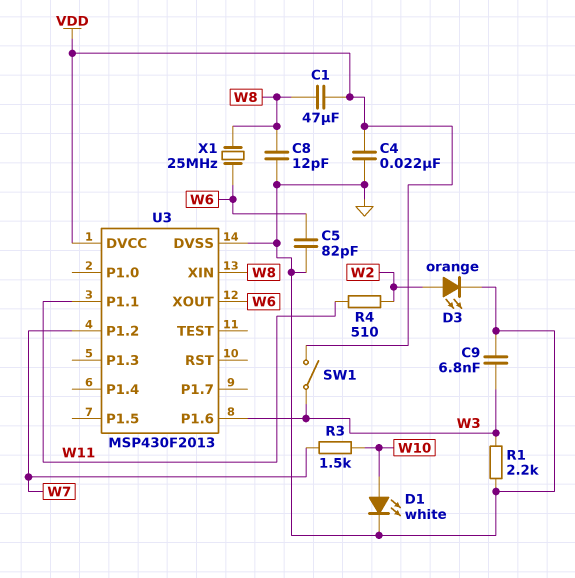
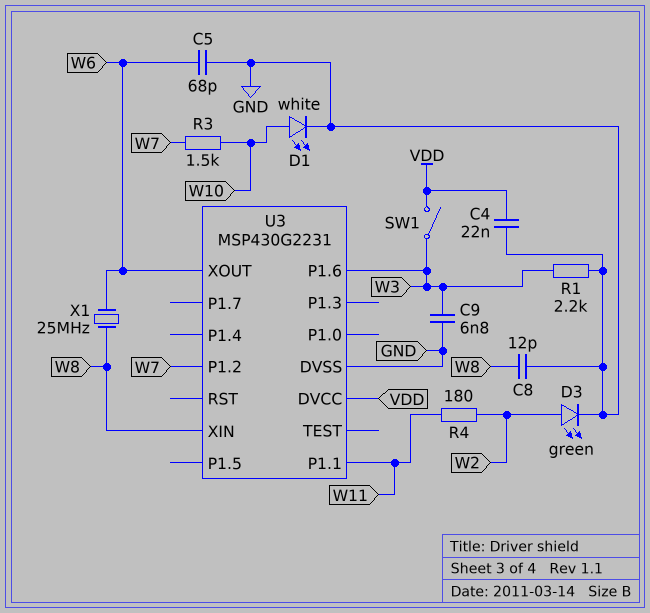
C1: 47uF (VDD, W8) -> none
C5: 82pF (GND, W6) -> 68pF (GND, W6)
D3: LED orange (A W2, K GND) -> LED green (A W2, K GND)
R4: 510 (W2, W11) -> 180 (W2, W11)
U3: MSP430F2013 -> MSP430G2231

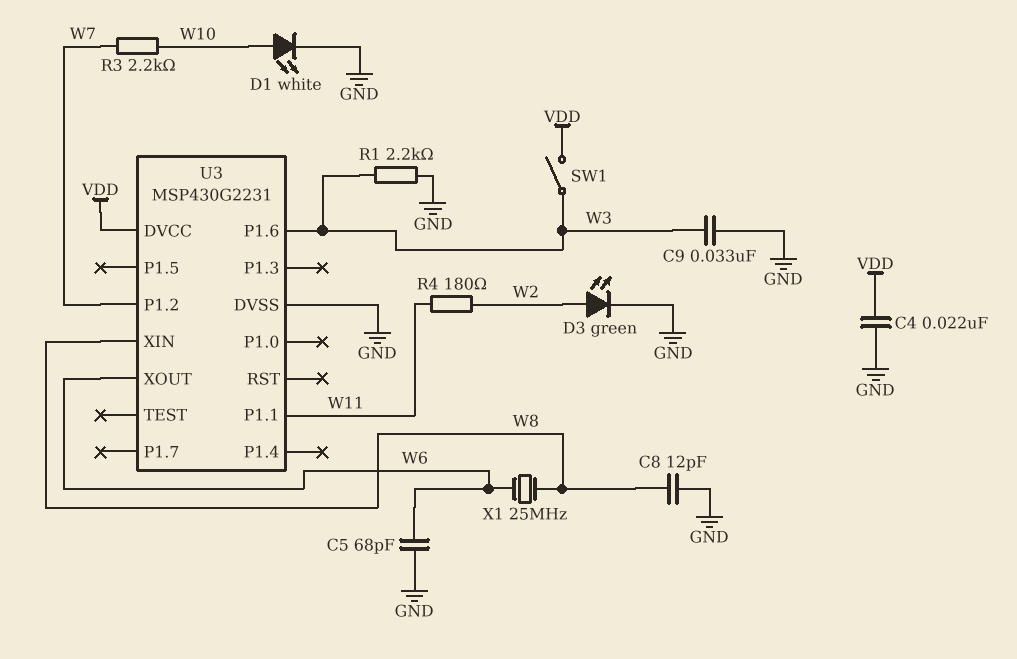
C9: 6.8nF (GND, W3) -> 33nF (GND, W3)
R3: 1.5k (W7, W10) -> 2.2k (W7, W10)

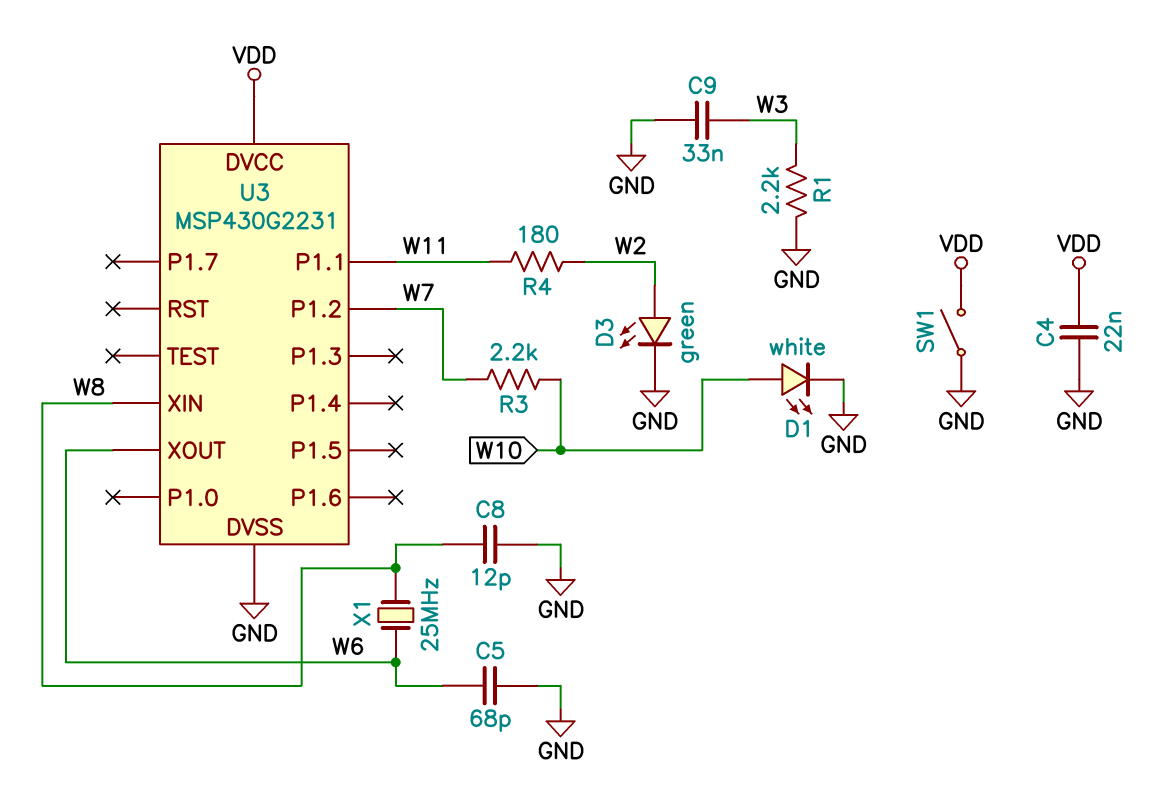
SW1: switch (VDD, W3) -> switch (GND, VDD)
U3 pin P1.6: W3 -> none

